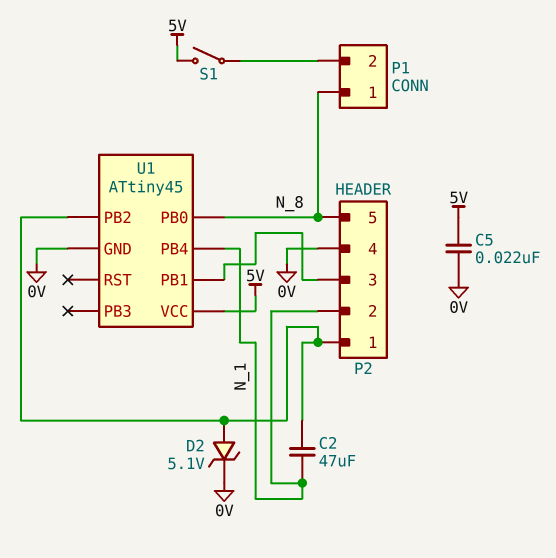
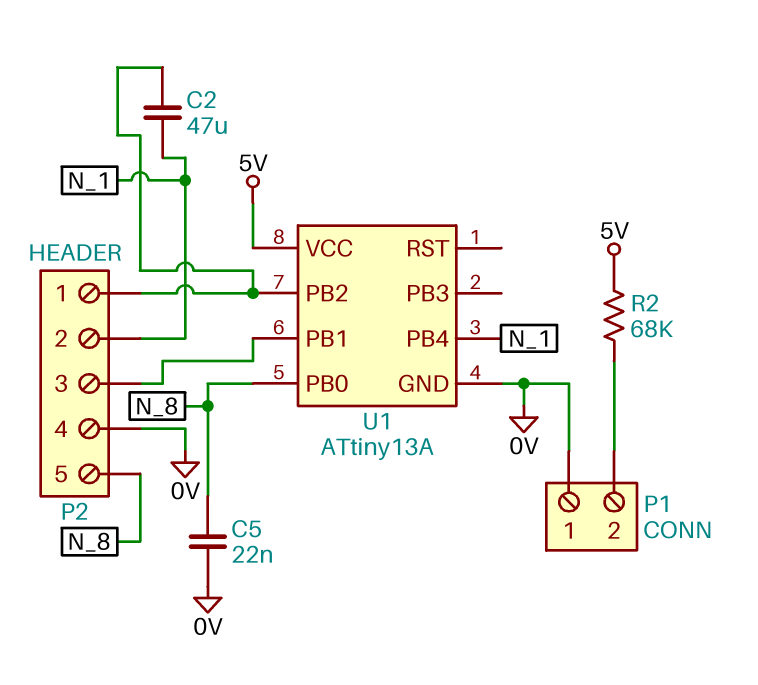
C5: 22nF (0V, 5V) -> 22nF (0V, N_8)
D2: zener 5.1V (A P2/1, K 0V) -> none
P1 pin 1: N_8 -> 0V
R2: none -> 68k (5V, P1/2)
S1: switch (5V, P1/2) -> none
U1: ATtiny45 -> ATtiny13A

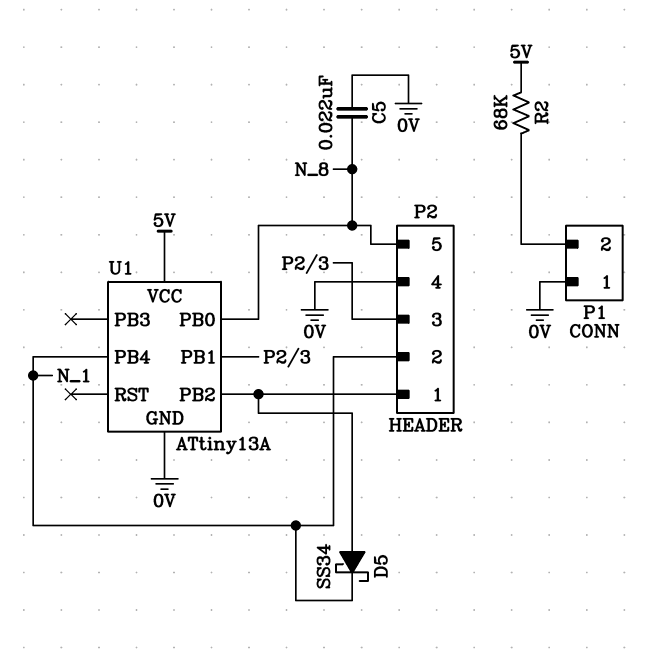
C2: 47uF (N_1, P2/1) -> none
D5: none -> schottky SS34 (A P2/1, K N_1)

